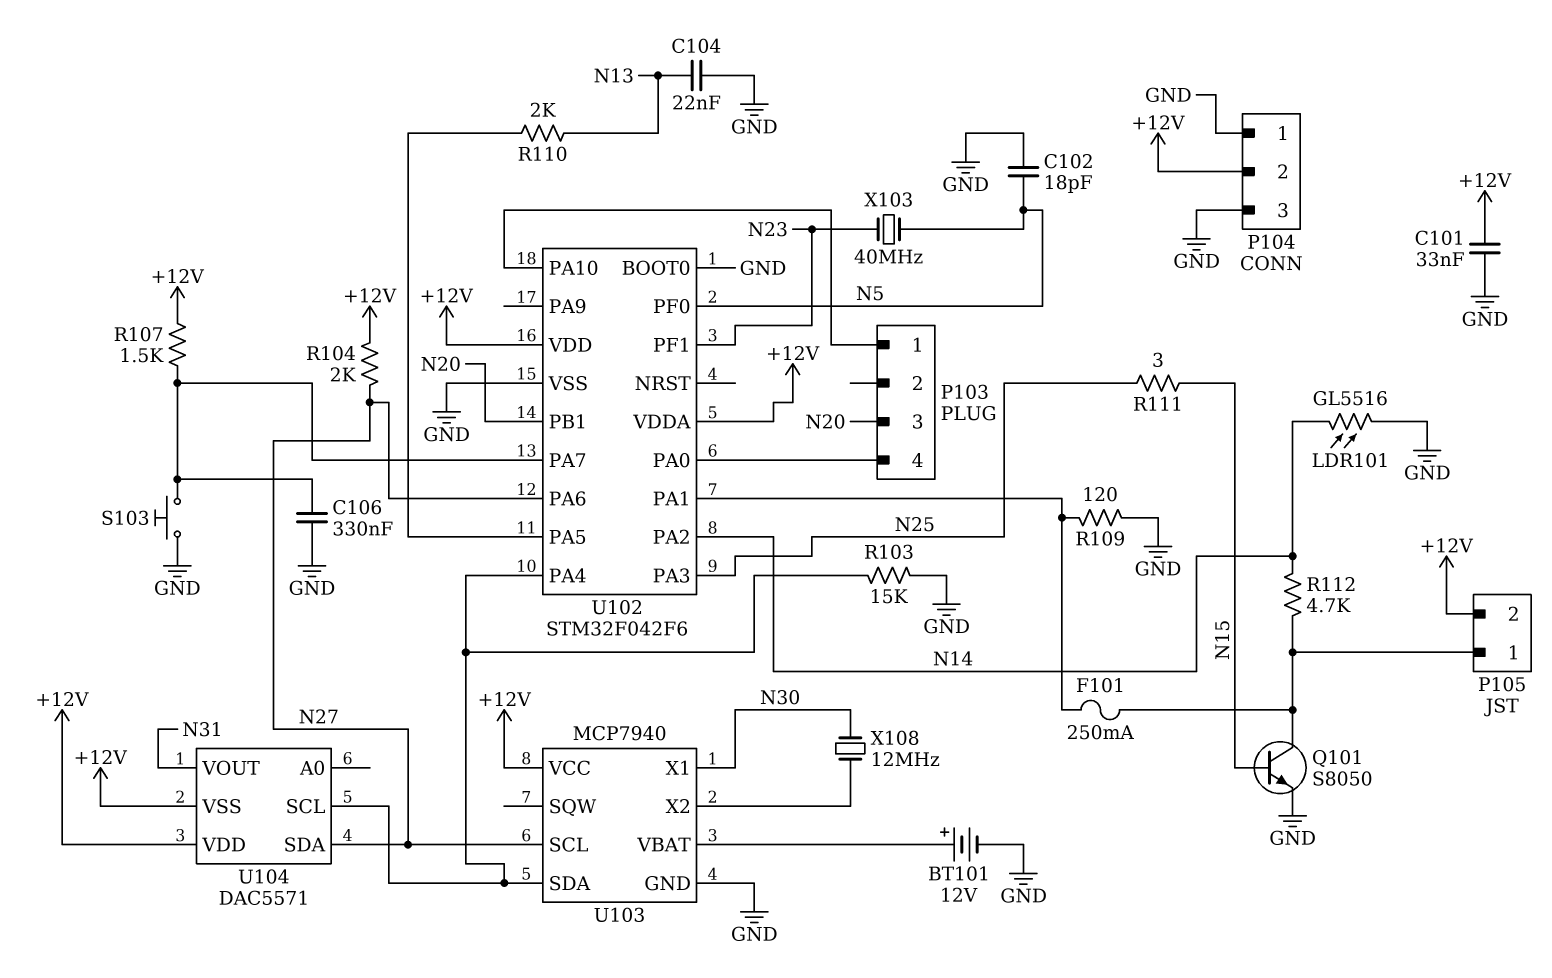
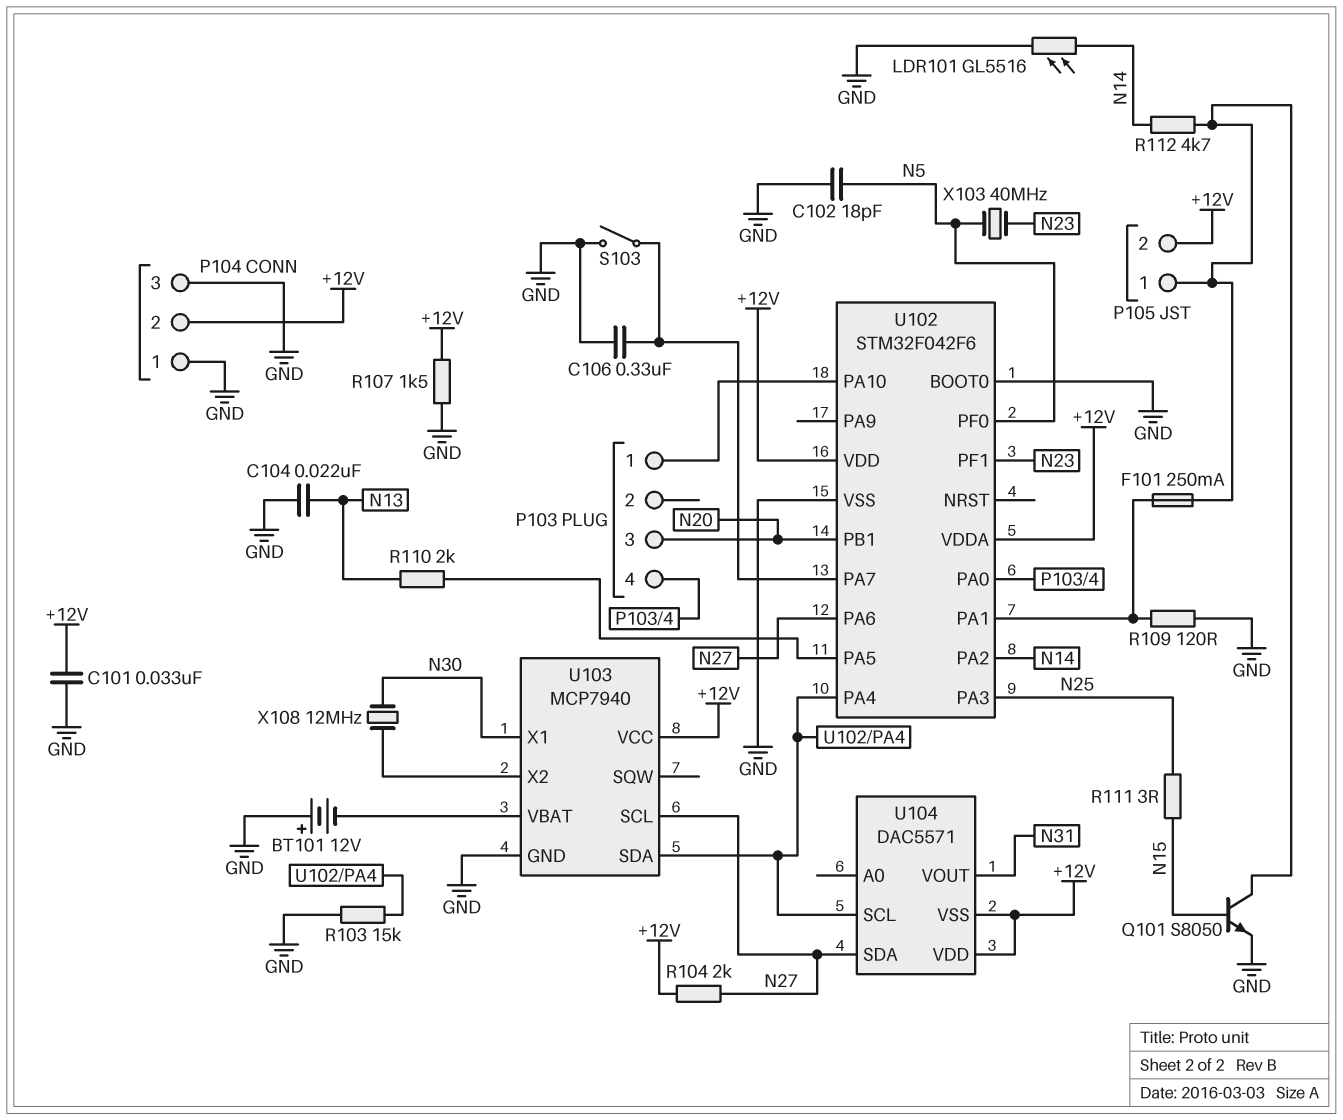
BT101: 12V (plus U103/VBAT, minus GND) -> 12V (plus GND, minus U103/VBAT)
R107: 1.5k (+12V, U102/PA7) -> 1.5k (+12V, GND)
S103: button (GND, U102/PA7) -> switch (GND, U102/PA7)

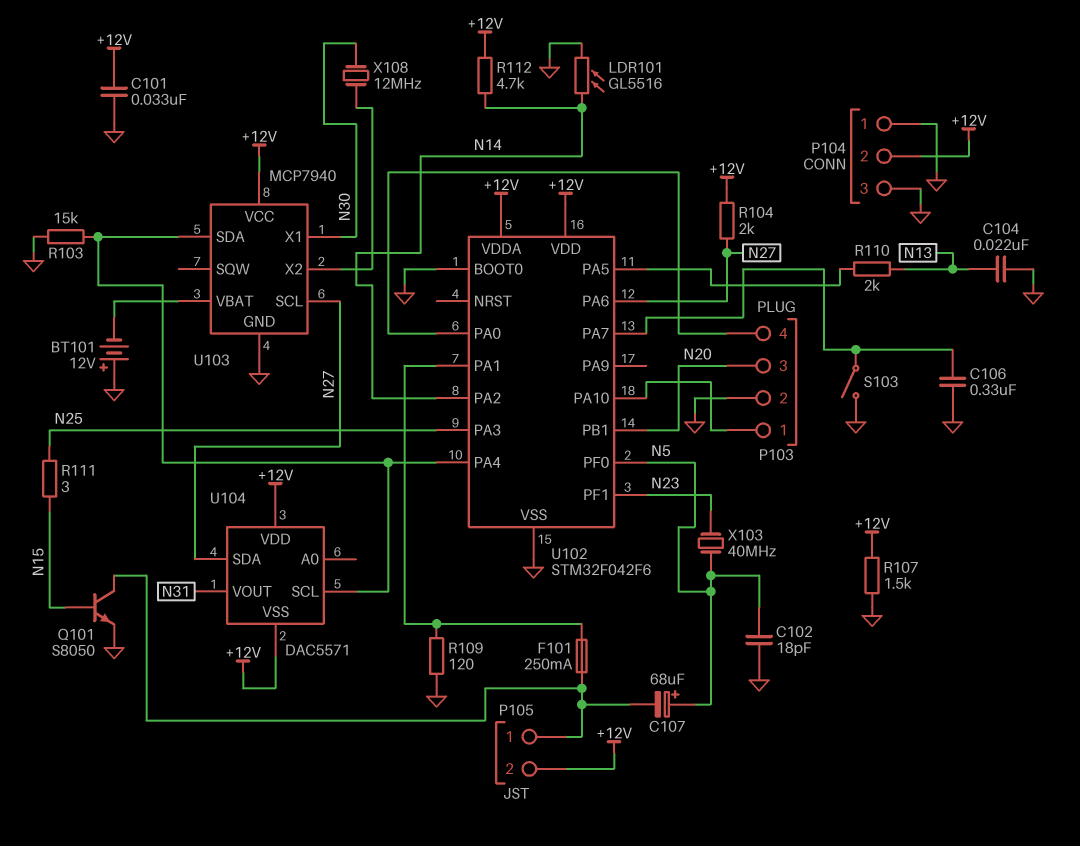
C107: none -> 68uF (plus N5, minus P105/1)
P103 pin 2: none -> GND
R112: 4.7k (N14, P105/1) -> 4.7k (+12V, N14)

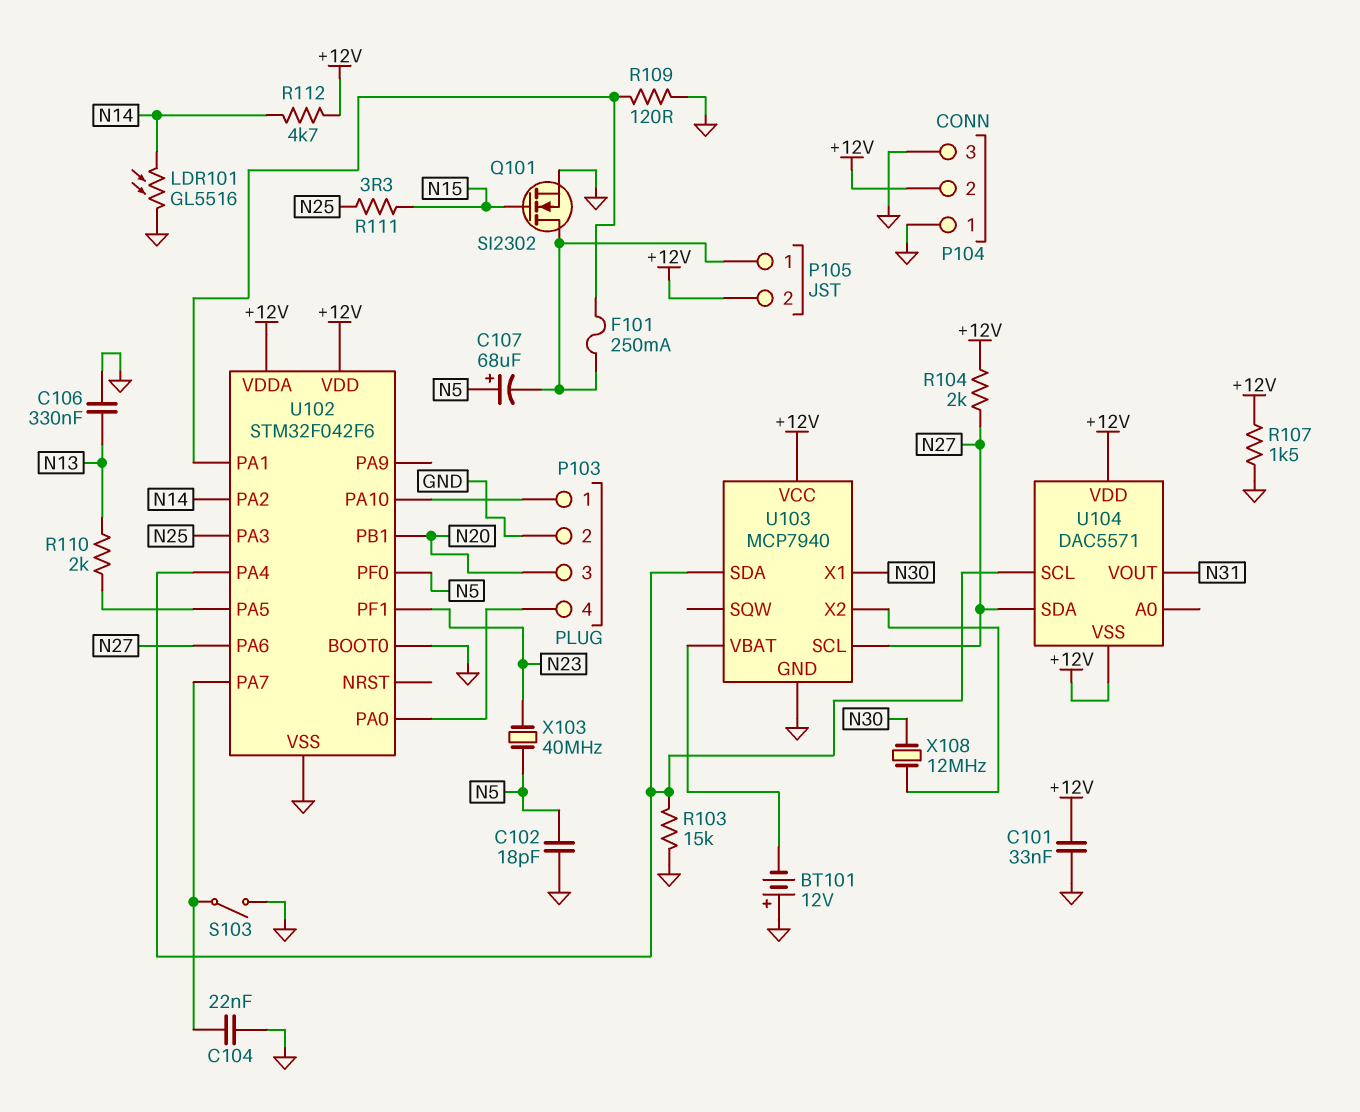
C104: 22nF (GND, N13) -> 22nF (GND, U102/PA7)
C106: 330nF (GND, U102/PA7) -> 330nF (GND, N13)
Q101: NPN S8050 (B N15, C P105/1, E GND) -> NMOS SI2302 (G N15, D P105/1, S GND)
R111: 3 (N15, N25) -> 3.3 (N15, N25)

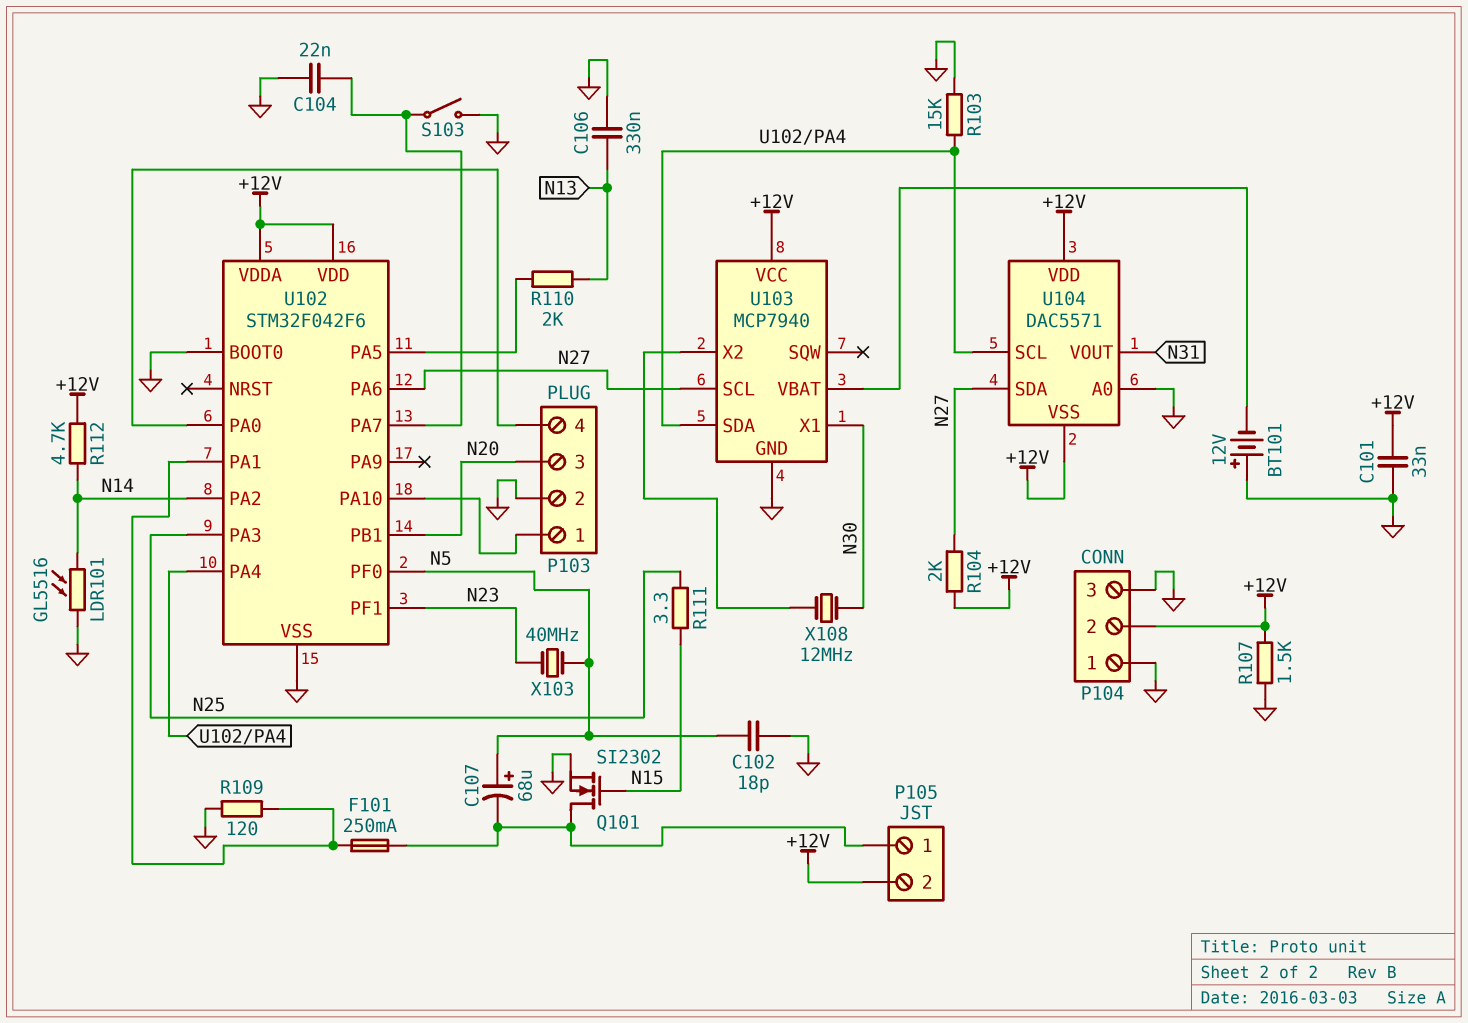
U104 pin A0: none -> GND

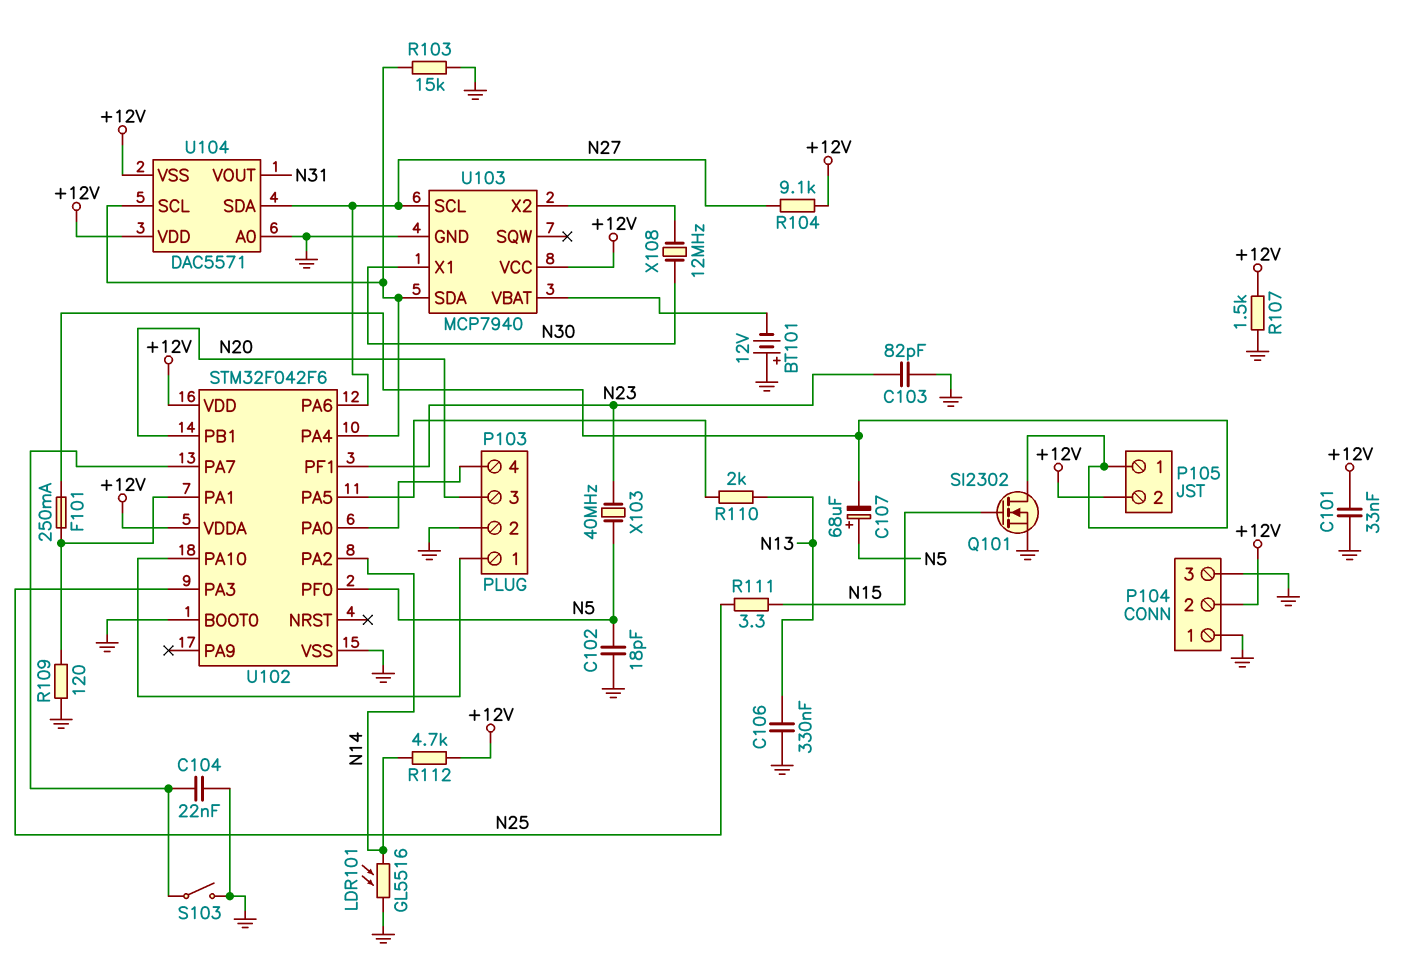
C103: none -> 82pF (GND, N23)
R104: 2k (+12V, N27) -> 9.1k (+12V, N27)

